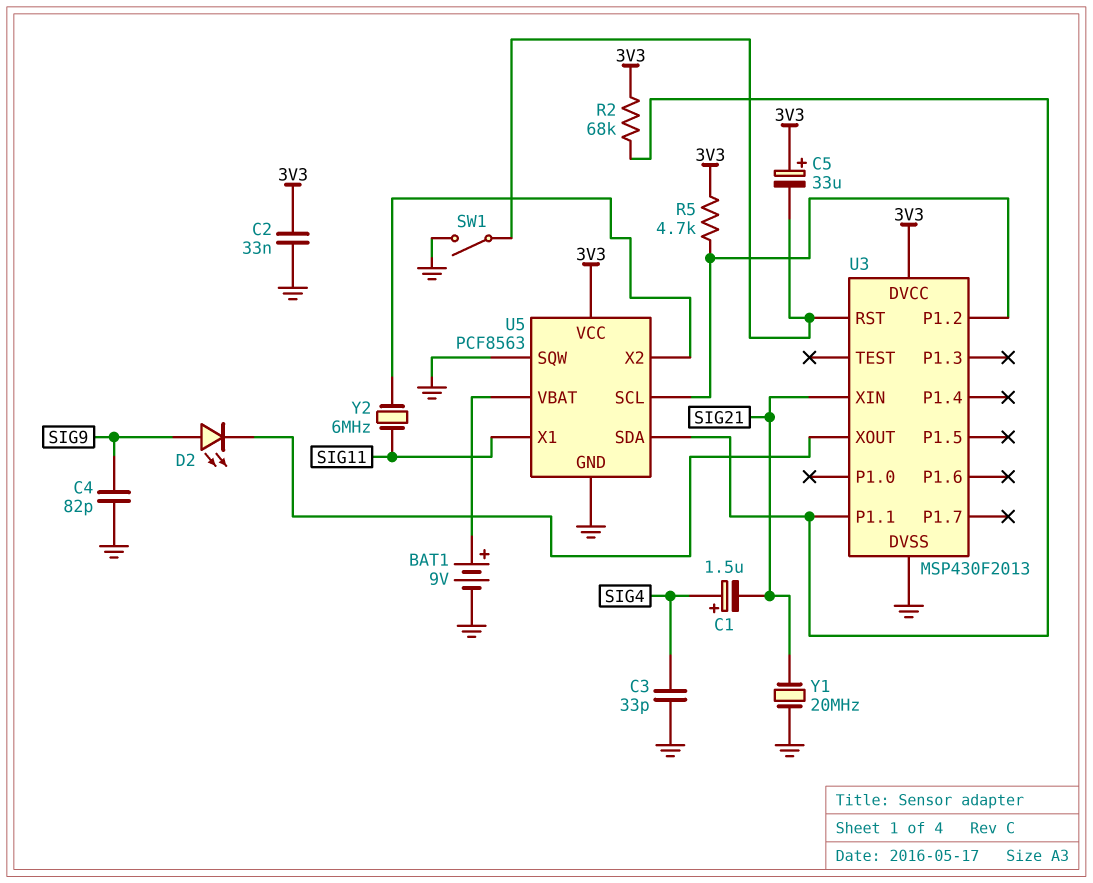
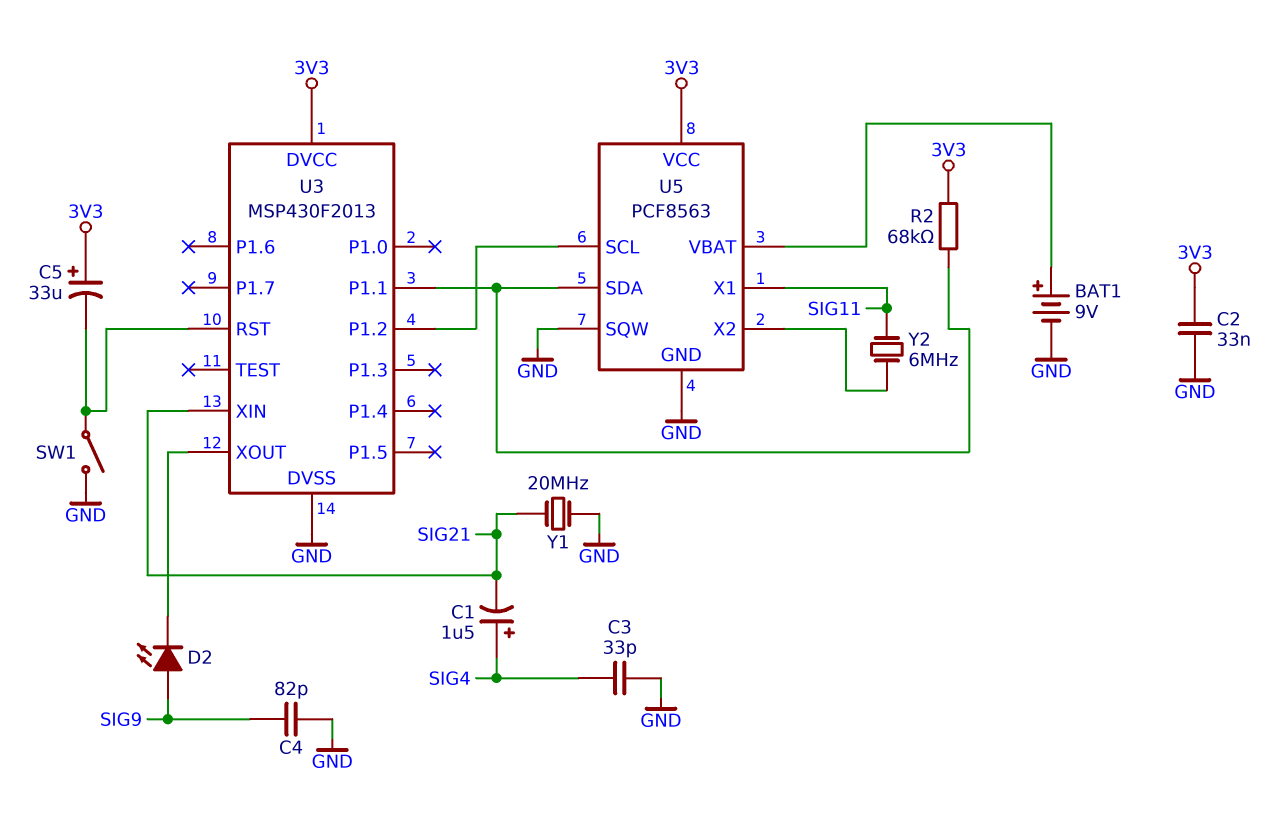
R5: 4.7k (3V3, U3/P1.2) -> none

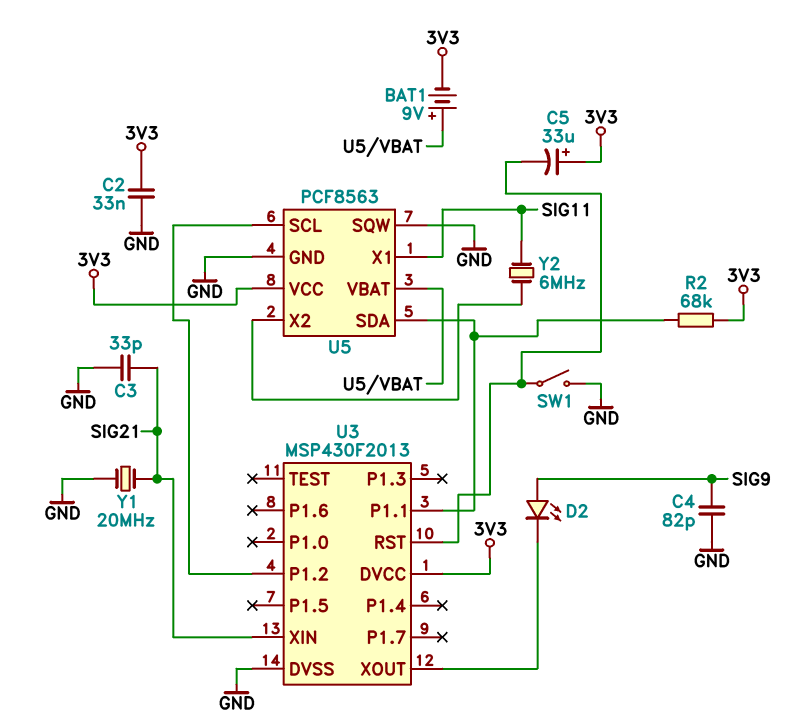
BAT1: 9V (plus U5/VBAT, minus GND) -> 9V (plus U5/VBAT, minus 3V3)
C1: 1.5uF (plus SIG4, minus SIG21) -> none
C3: 33pF (GND, SIG4) -> 33pF (GND, SIG21)

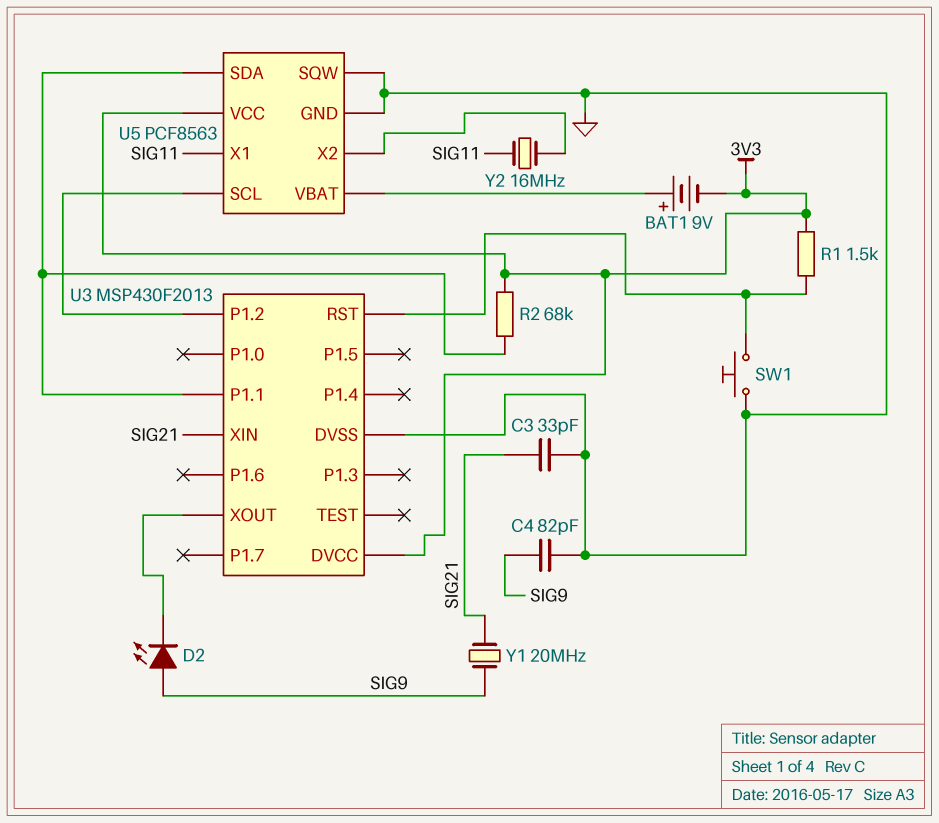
C2: 33nF (3V3, GND) -> none
C5: 33uF (plus 3V3, minus U3/RST) -> none
R1: none -> 1.5k (3V3, U3/RST)
SW1: switch (GND, U3/RST) -> button (GND, U3/RST)
Y1: 20MHz (GND, SIG21) -> 20MHz (SIG9, SIG21)
Y2: 6MHz (SIG11, U5/X2) -> 16MHz (SIG11, U5/X2)

